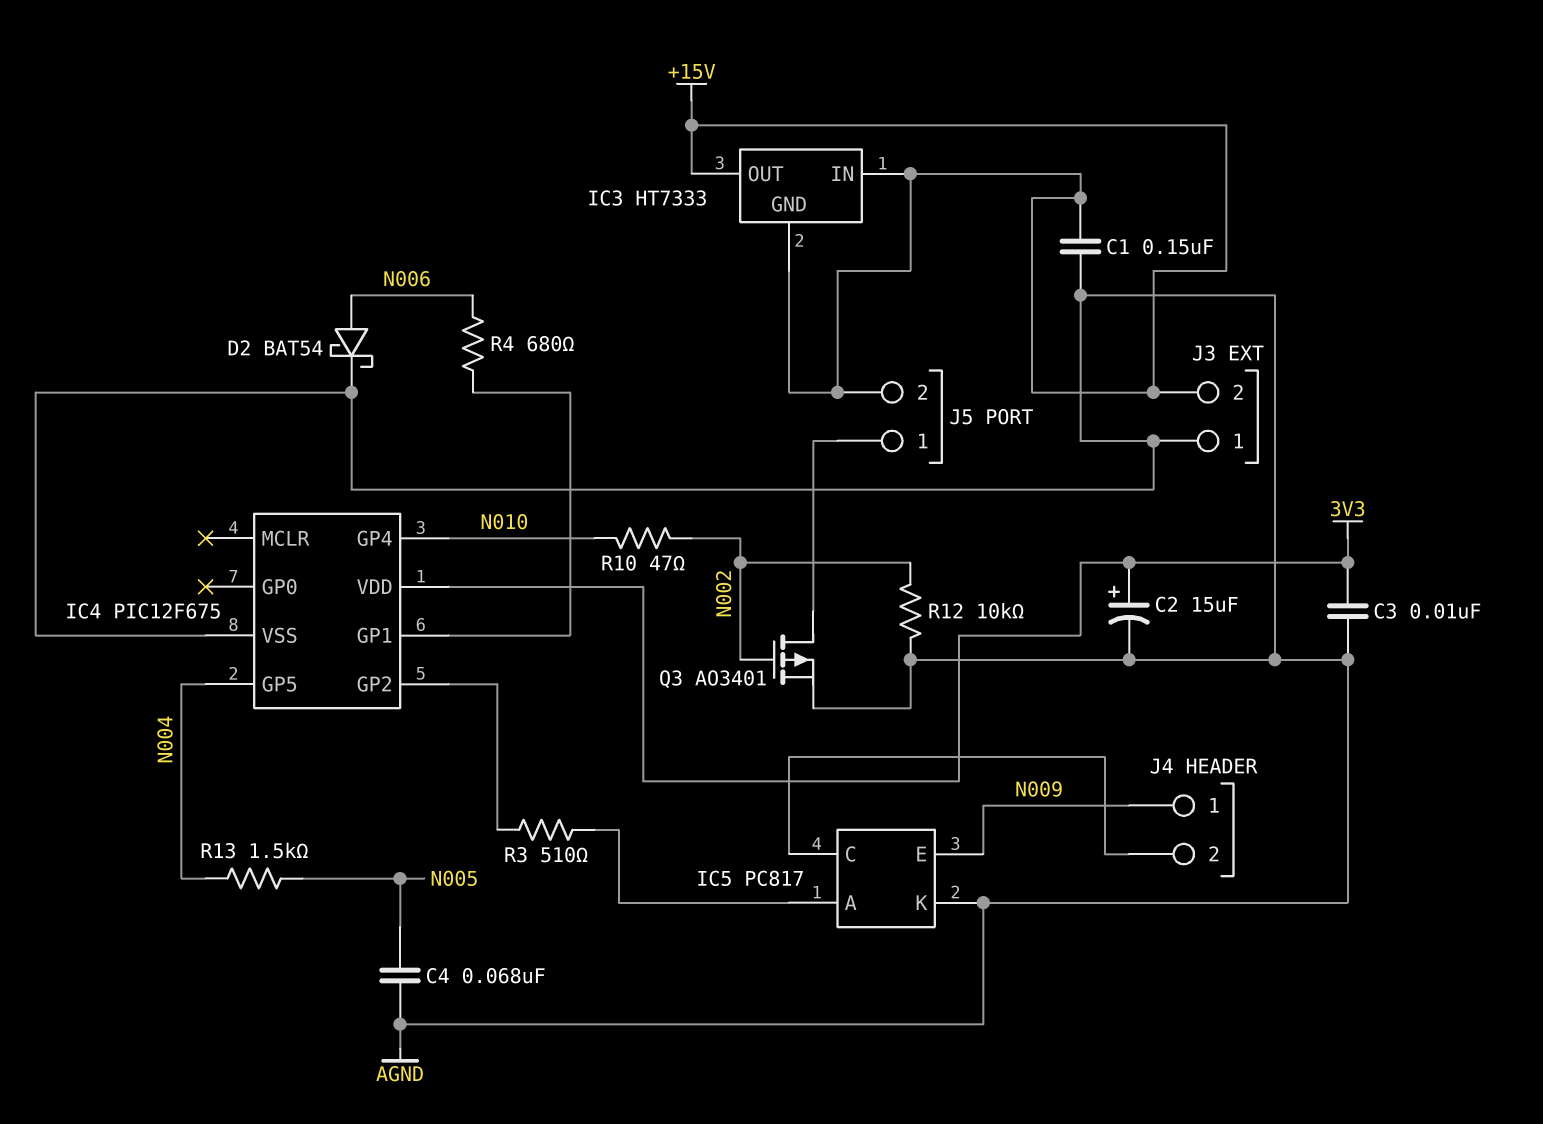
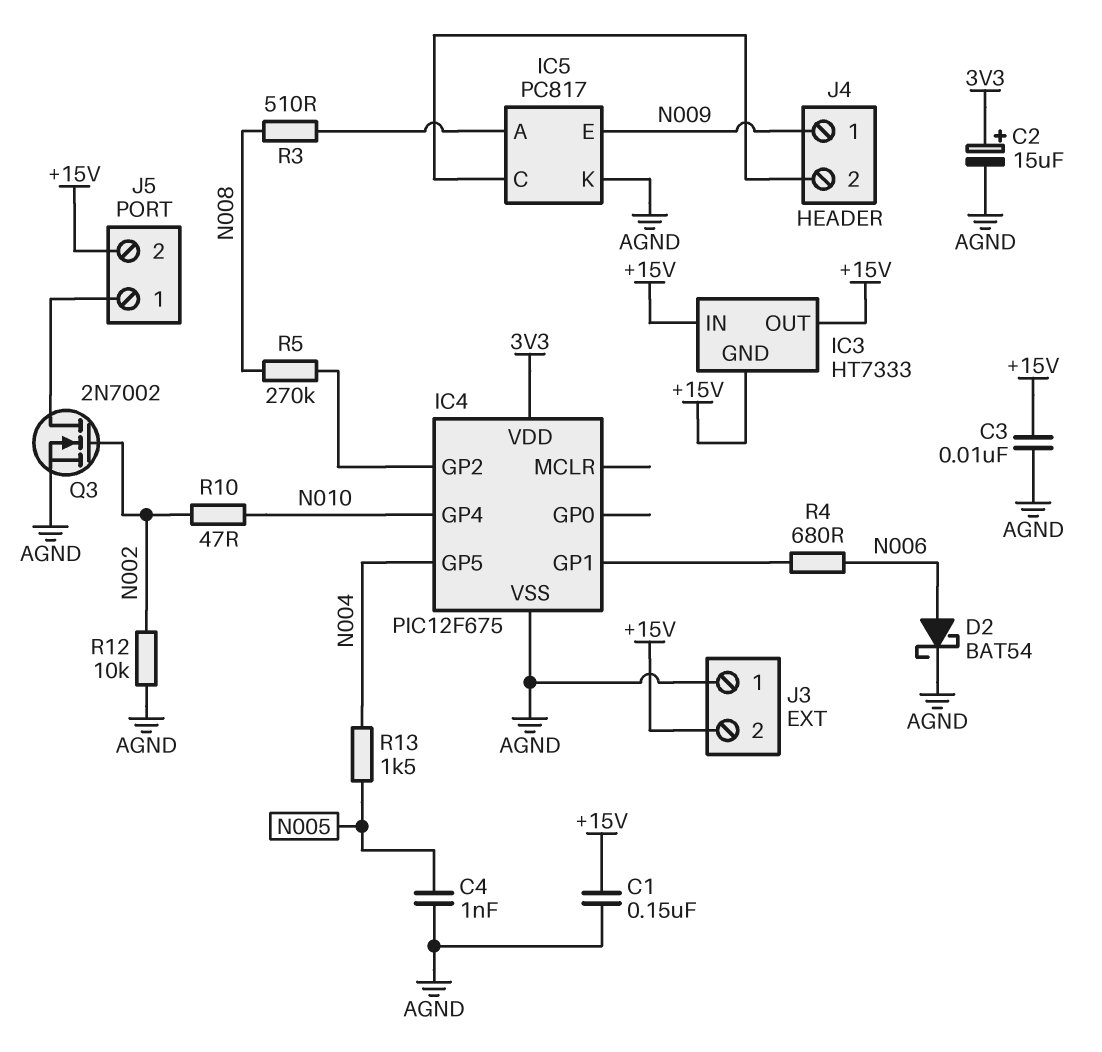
C3: 10nF (3V3, AGND) -> 10nF (+15V, AGND)
C4: 68nF (AGND, N005) -> 1nF (AGND, N005)
Q3: PMOS AO3401 (G N002, D J5/1, S AGND) -> NMOS 2N7002 (G N002, D J5/1, S AGND)
R3: 510 (IC4/GP2, IC5/A) -> 510 (IC5/A, N008)
R5: none -> 270k (IC4/GP2, N008)

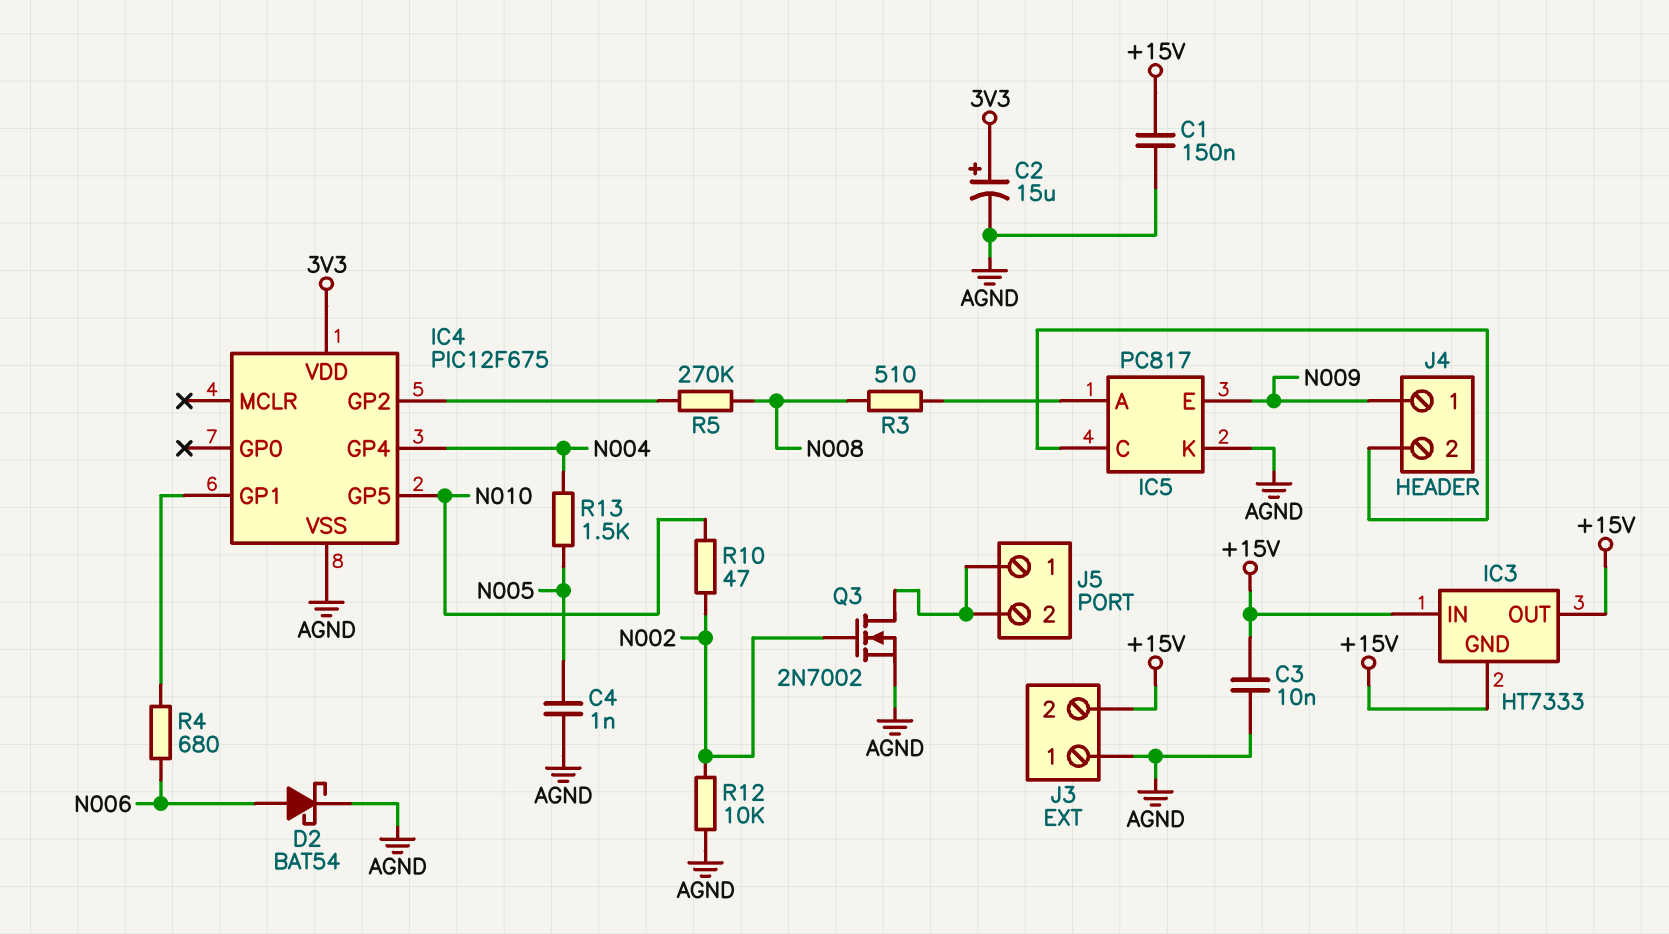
IC4 pin GP4: N010 -> N004
IC4 pin GP5: N004 -> N010
J5 pin 2: +15V -> J5/1

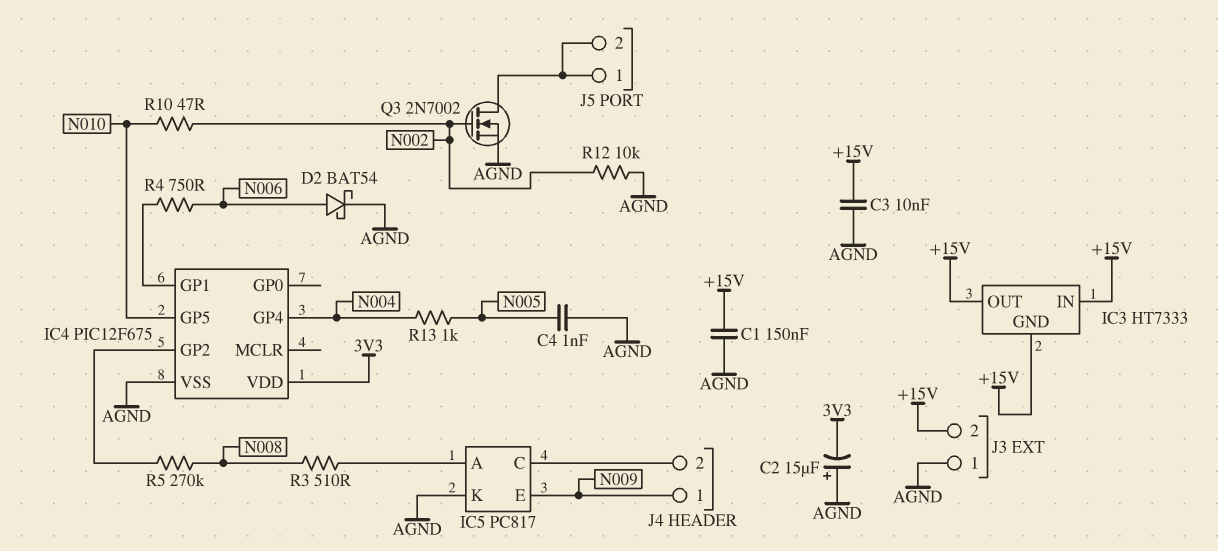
C2: 15uF (plus 3V3, minus AGND) -> 15uF (plus AGND, minus 3V3)
R4: 680 (IC4/GP1, N006) -> 750 (IC4/GP1, N006)
R13: 1.5k (N004, N005) -> 1k (N004, N005)

